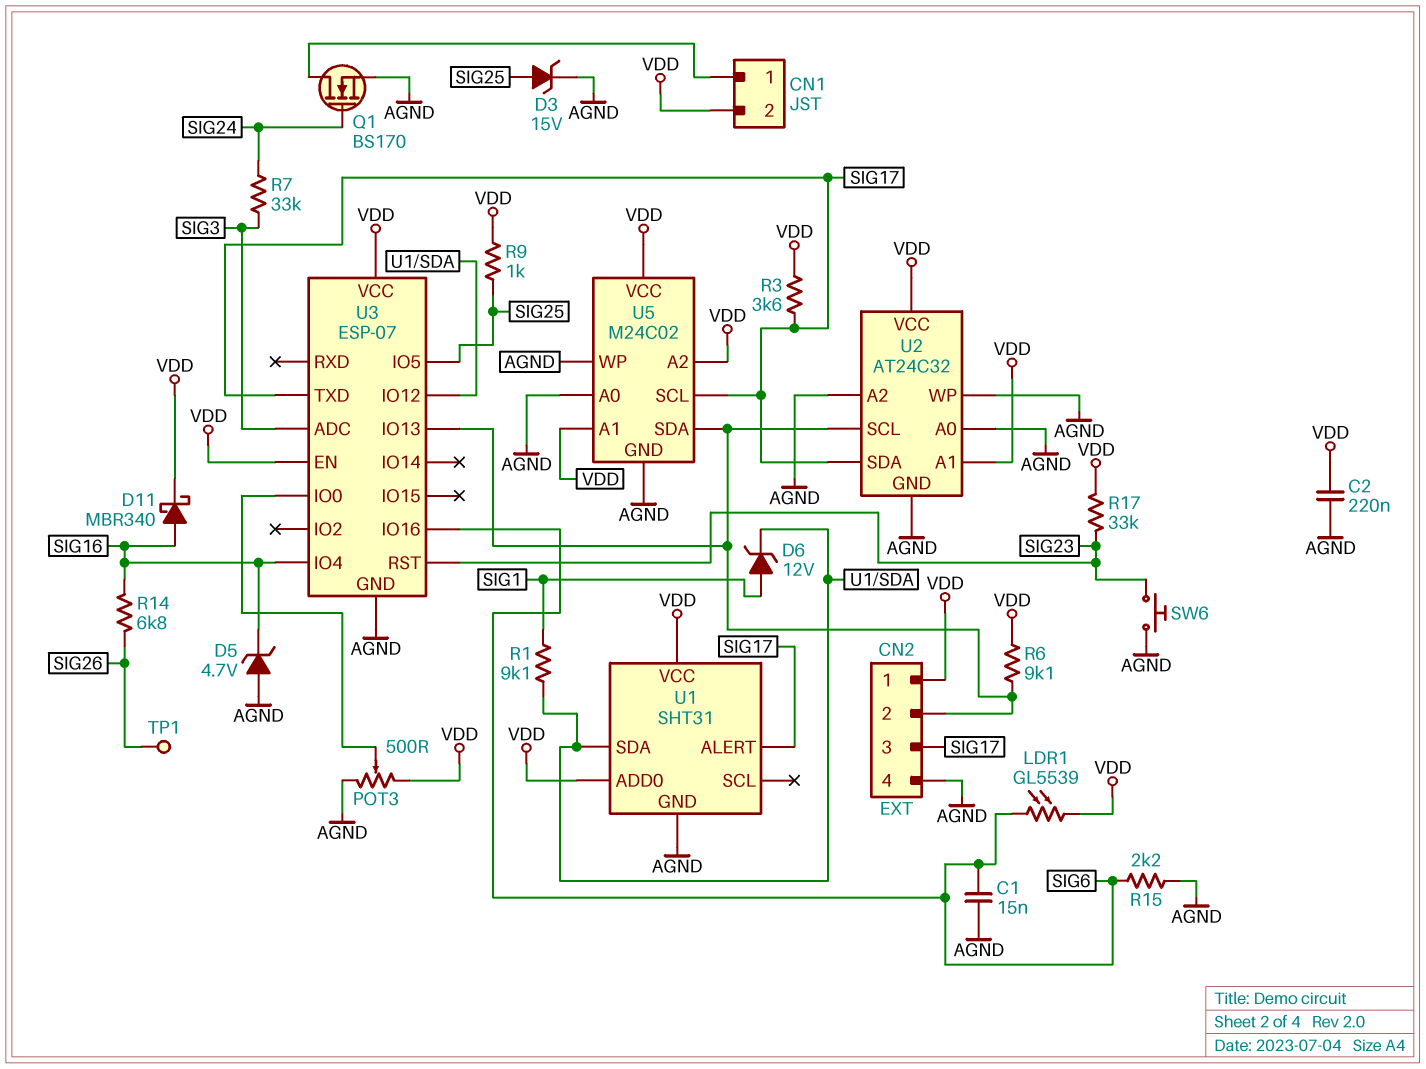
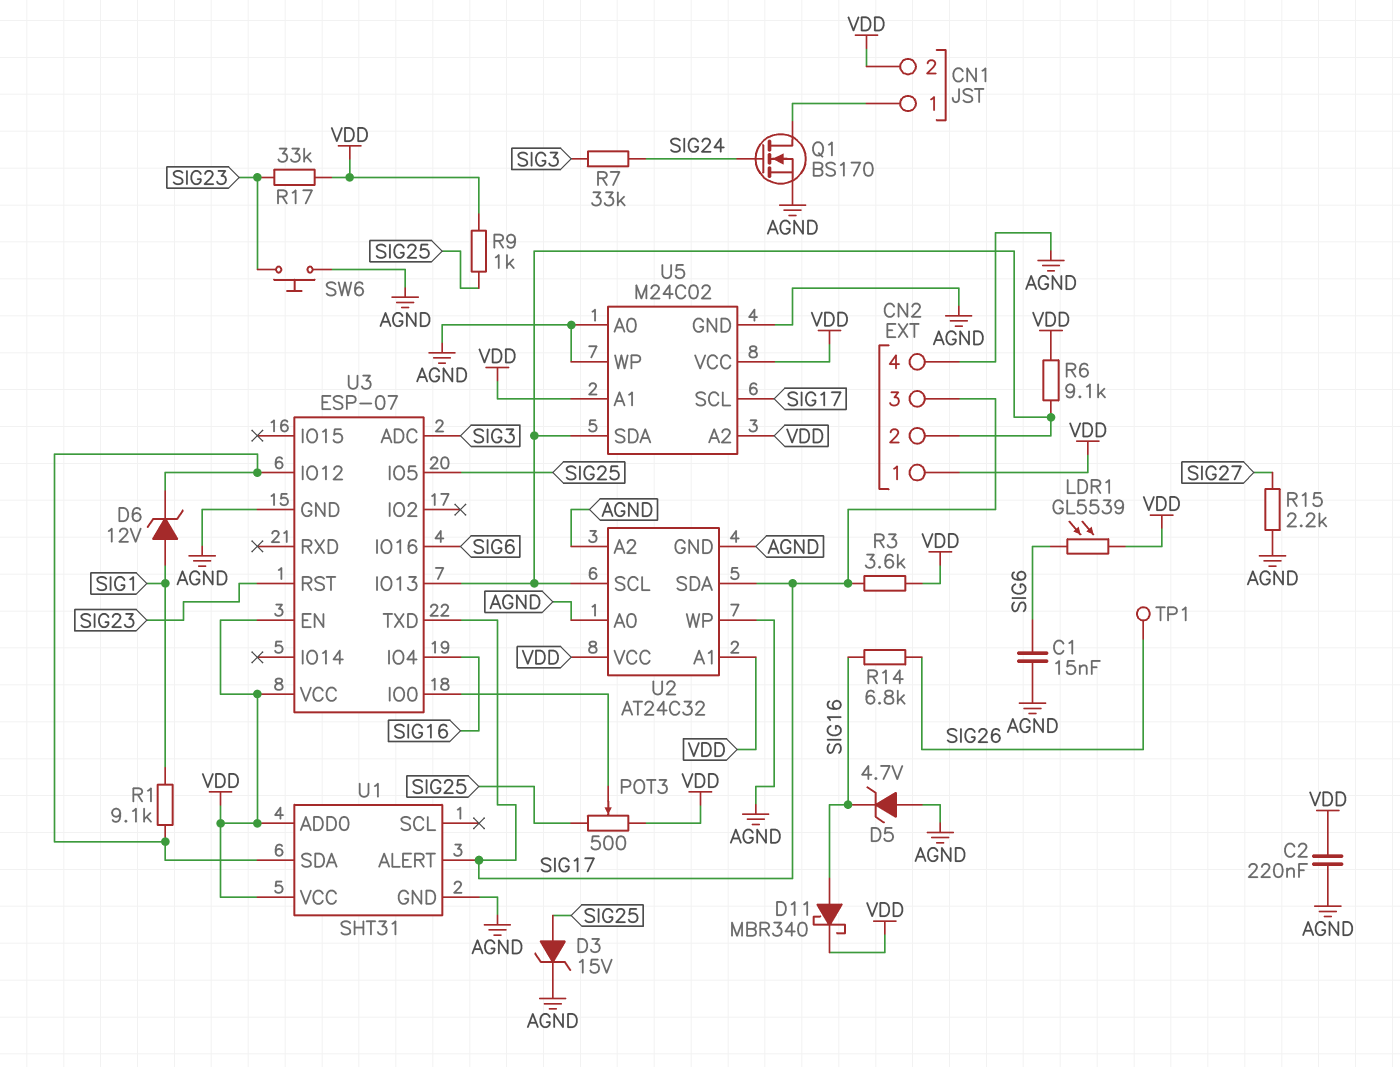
POT3: 500 (AGND, VDD, wiper U3/IO0) -> 500 (SIG25, VDD, wiper U3/IO0)
R15: 2.2k (AGND, SIG6) -> 2.2k (AGND, SIG27)

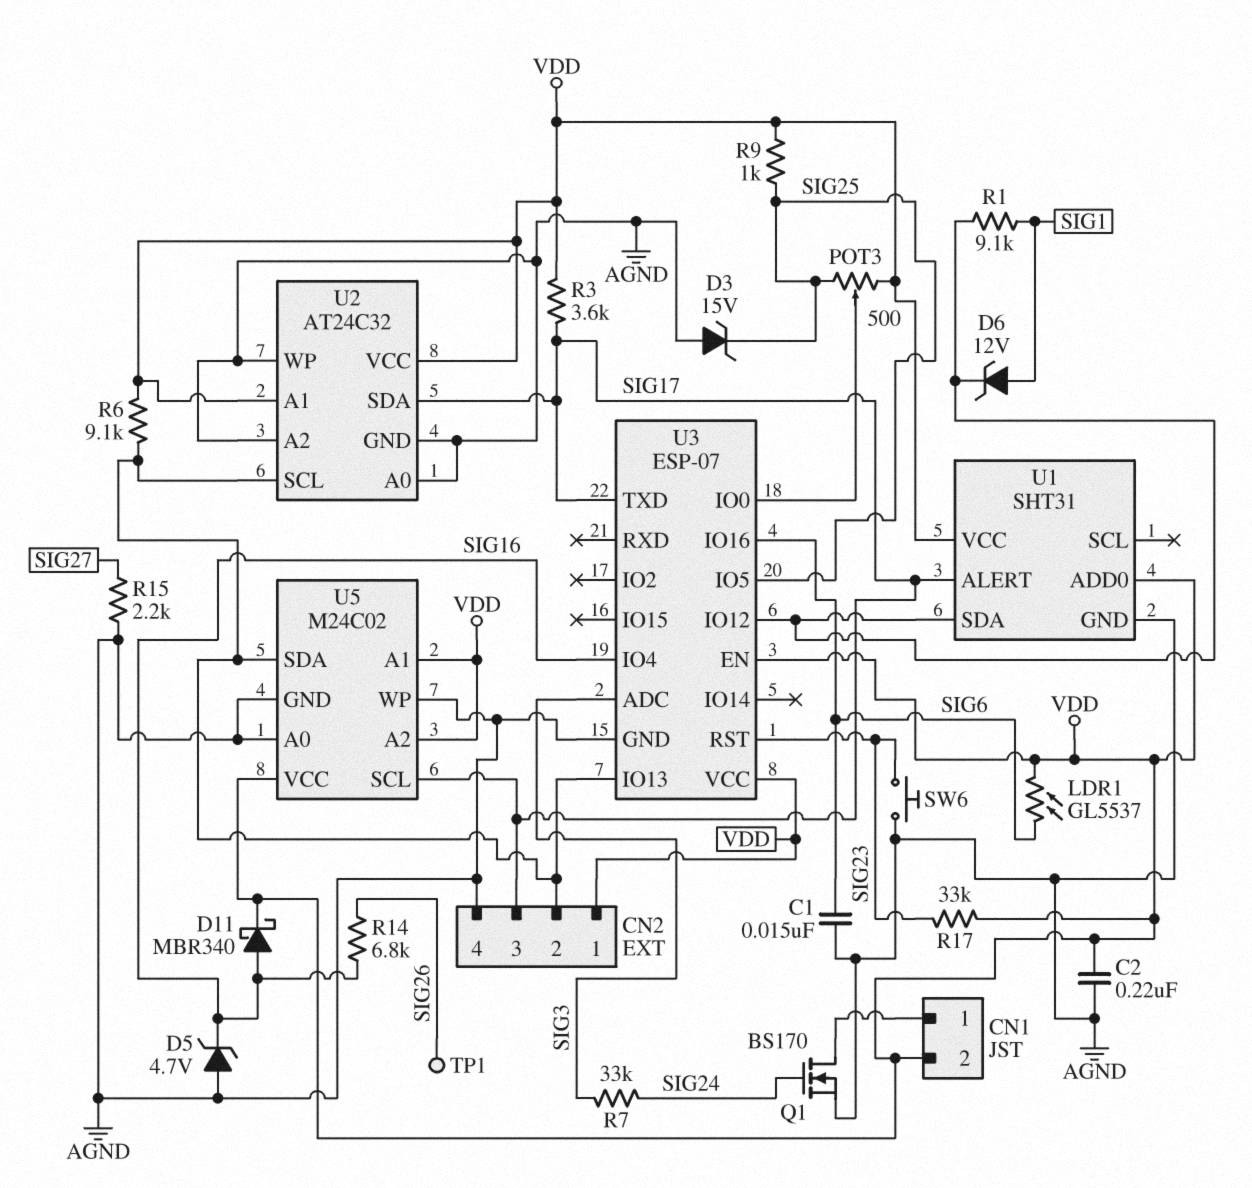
D3: zener 15V (A SIG25, K AGND) -> zener 15V (A AGND, K SIG25)
LDR1: GL5539 (SIG6, VDD) -> GL5537 (SIG6, VDD)

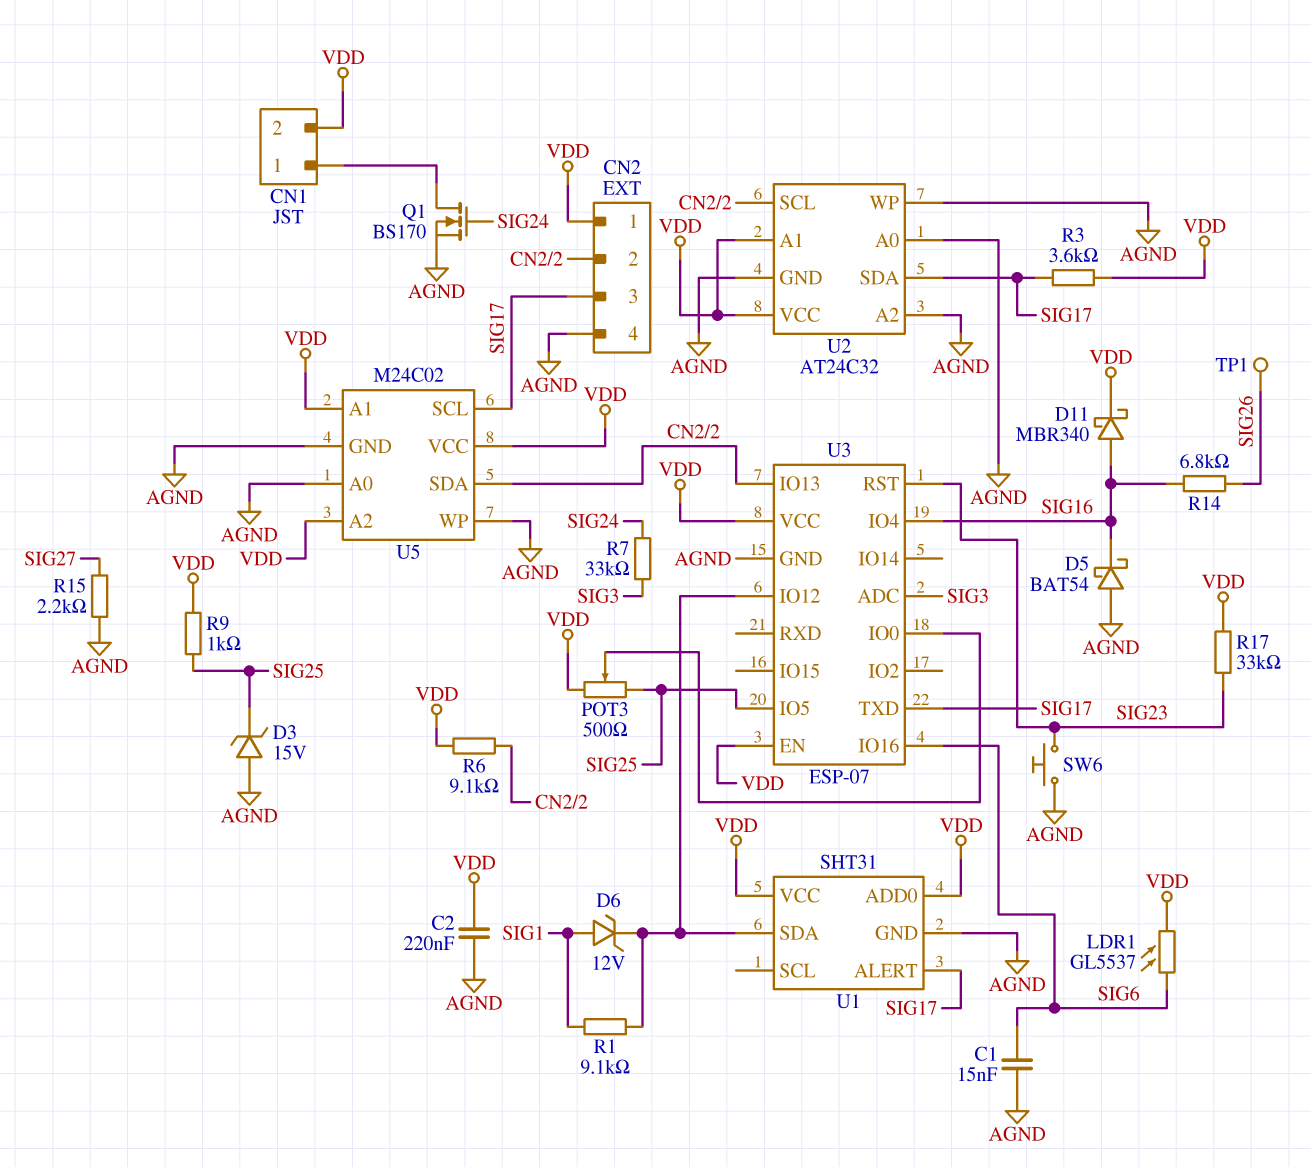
D5: zener 4.7V (A AGND, K SIG16) -> schottky BAT54 (A AGND, K SIG16)

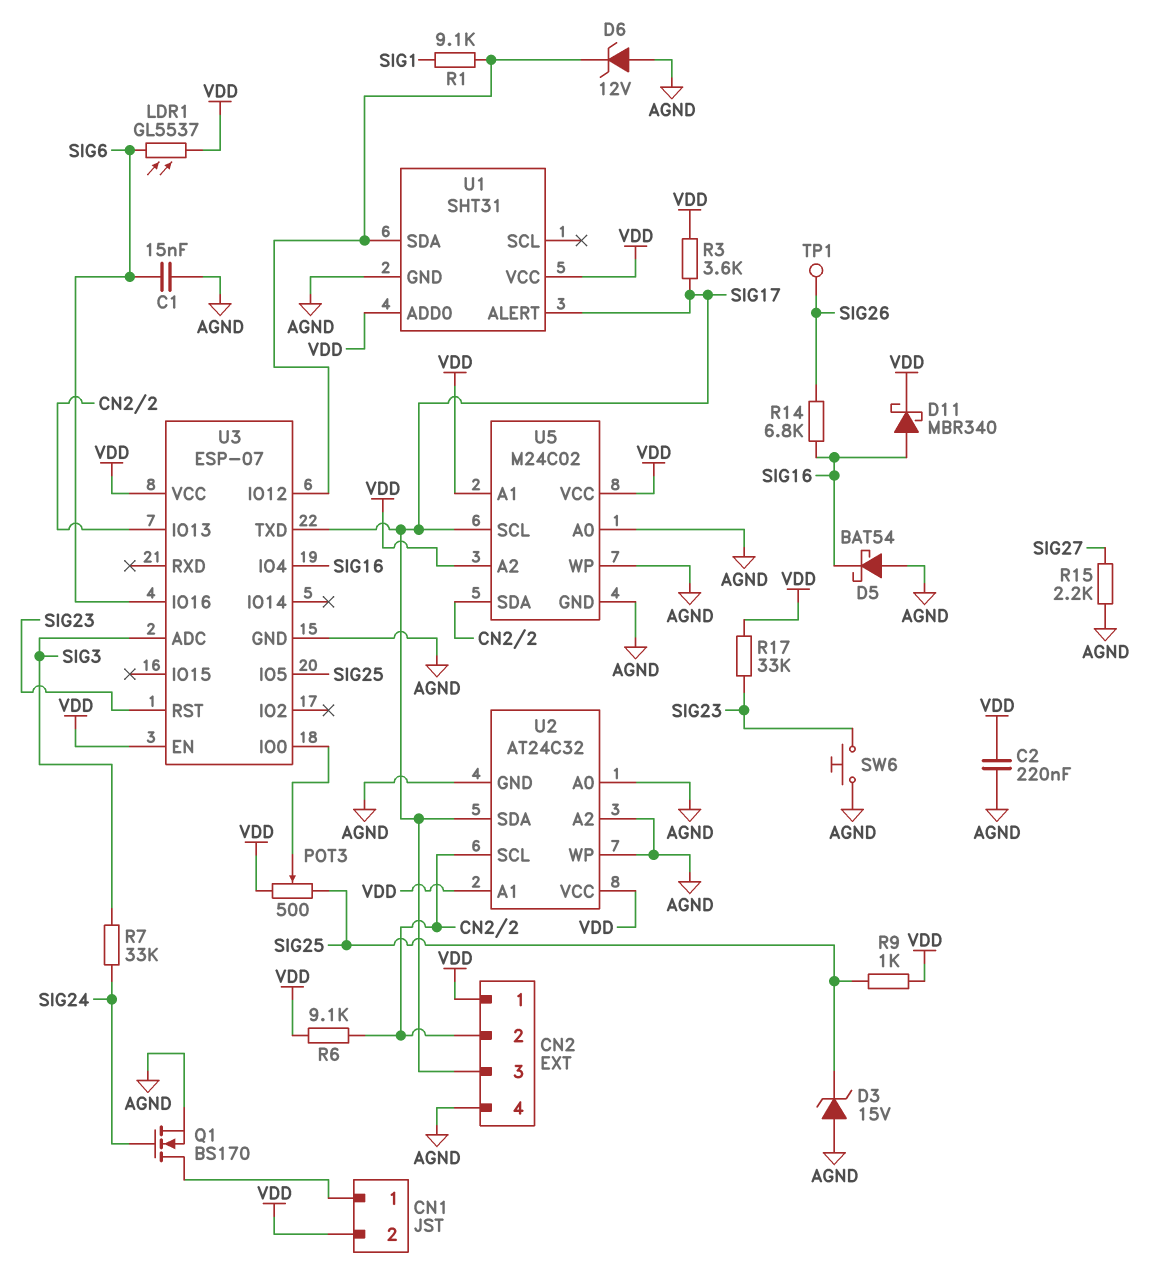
D6: zener 12V (A SIG1, K U1/SDA) -> zener 12V (A AGND, K U1/SDA)

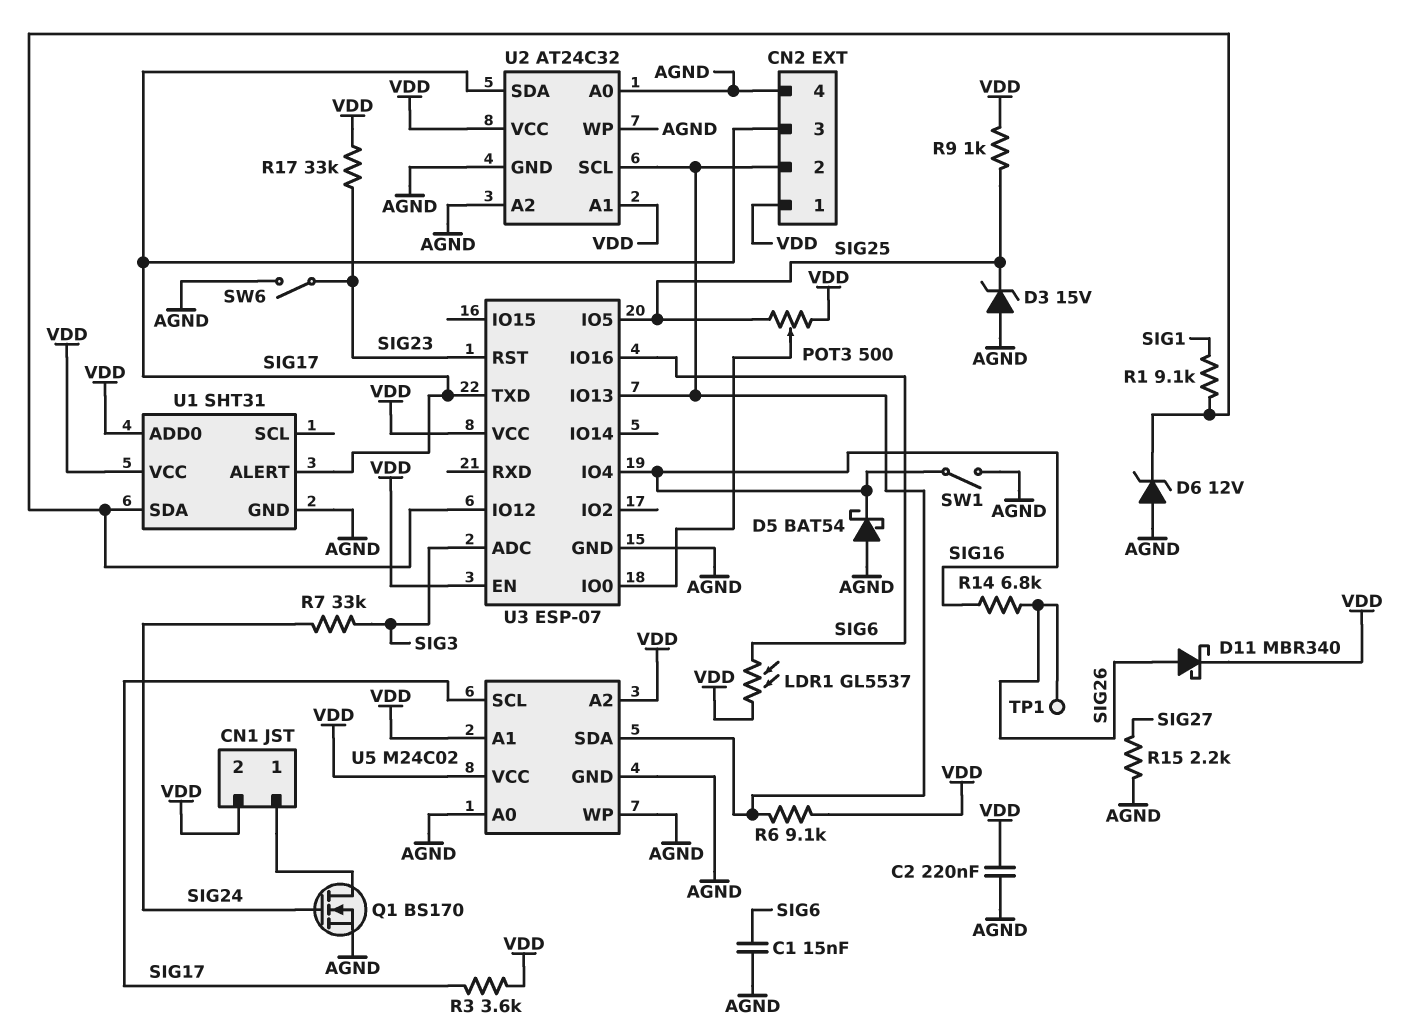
D11: schottky MBR340 (A SIG16, K VDD) -> schottky MBR340 (A SIG26, K VDD)
SW1: none -> switch (AGND, SIG16)
SW6: button (AGND, SIG23) -> switch (AGND, SIG23)

